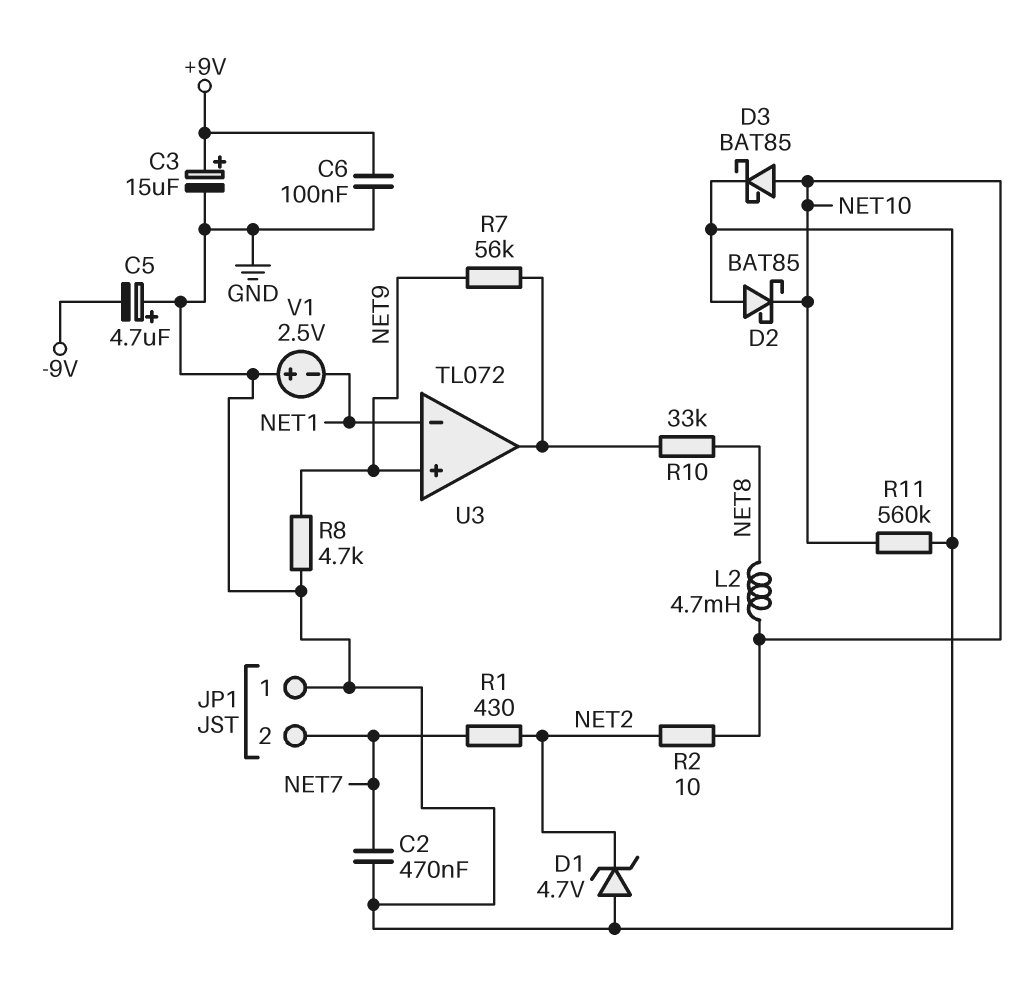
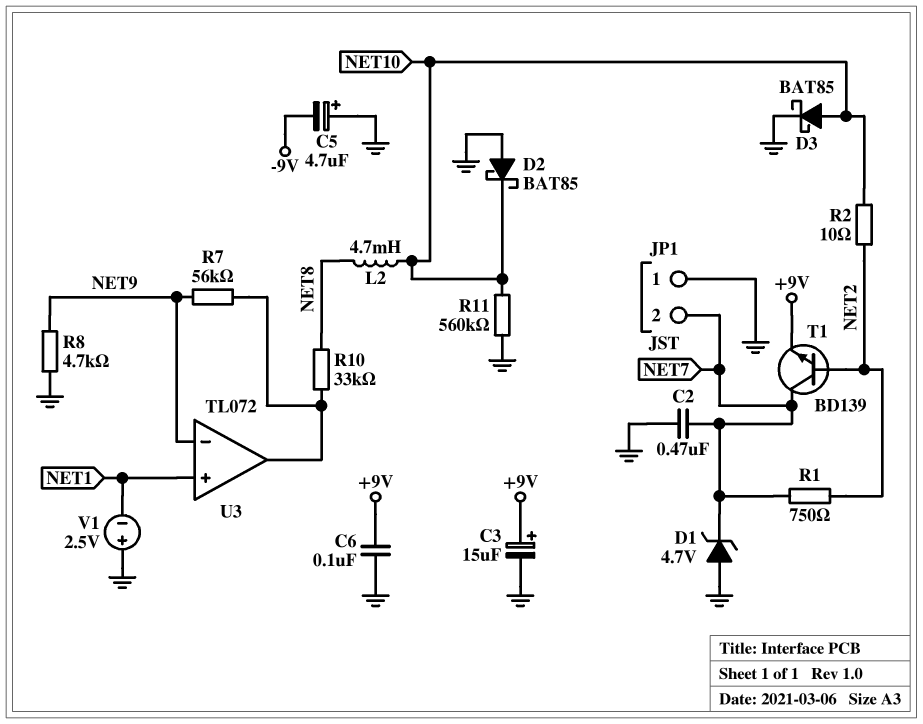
D1: zener 4.7V (A GND, K NET2) -> zener 4.7V (A GND, K NET7)
R1: 430 (NET2, NET7) -> 750 (NET2, NET7)
T1: none -> NPN BD139 (B NET2, C NET7, E +9V)
U3 pin in+: NET9 -> NET1
U3 pin in-: NET1 -> NET9

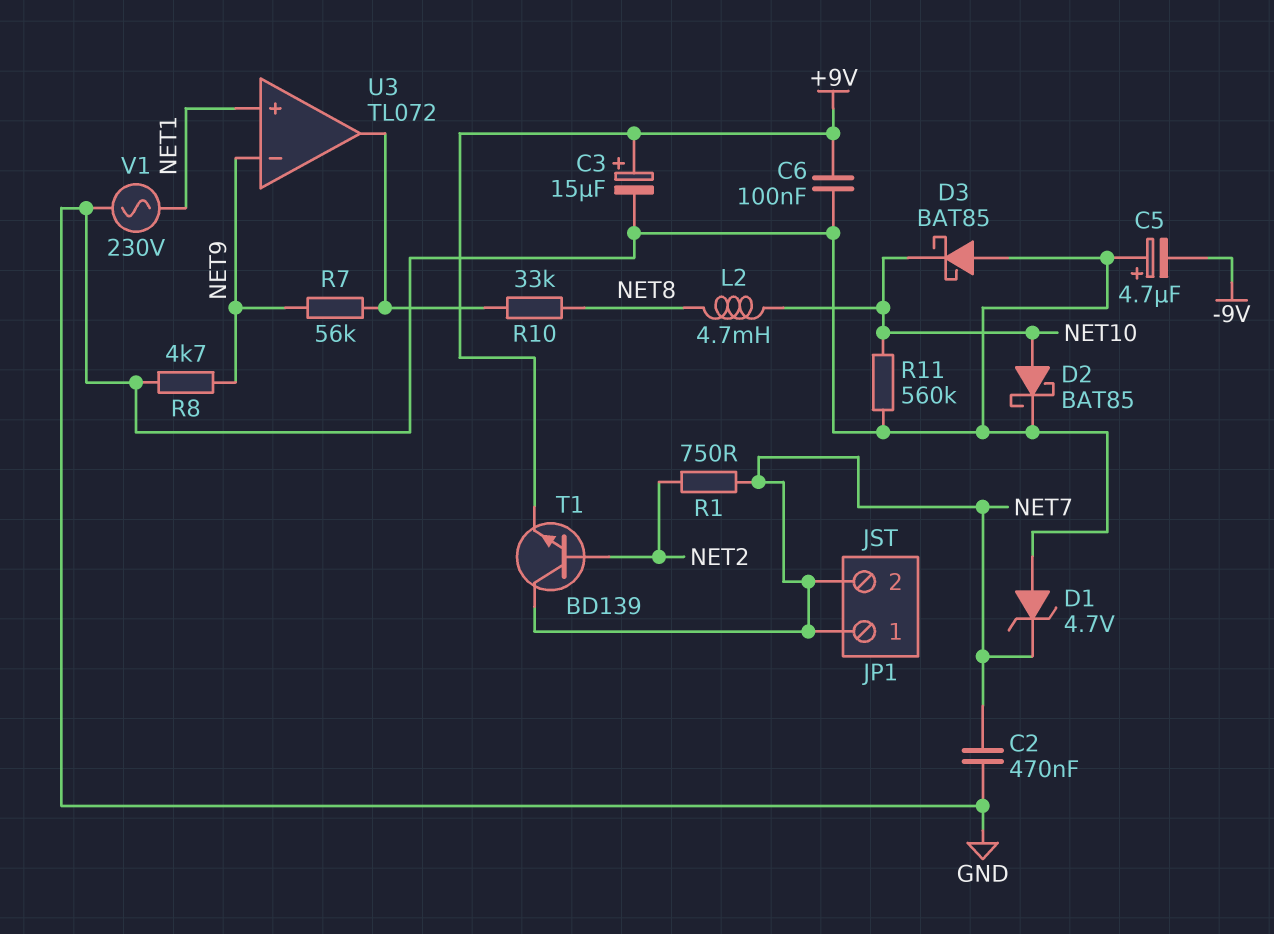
D2: schottky BAT85 (A GND, K NET10) -> schottky BAT85 (A NET10, K GND)
D3: schottky BAT85 (A NET10, K GND) -> schottky BAT85 (A GND, K NET10)
JP1 pin 1: GND -> NET7
R2: 10 (NET2, NET10) -> none
V1: 2.5V (plus GND, minus NET1) -> AC 230V (GND, NET1)

